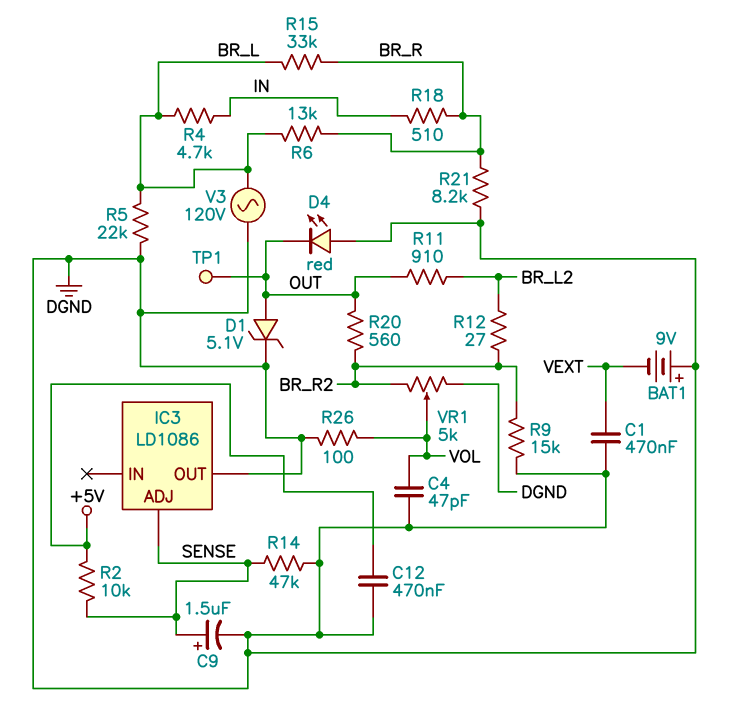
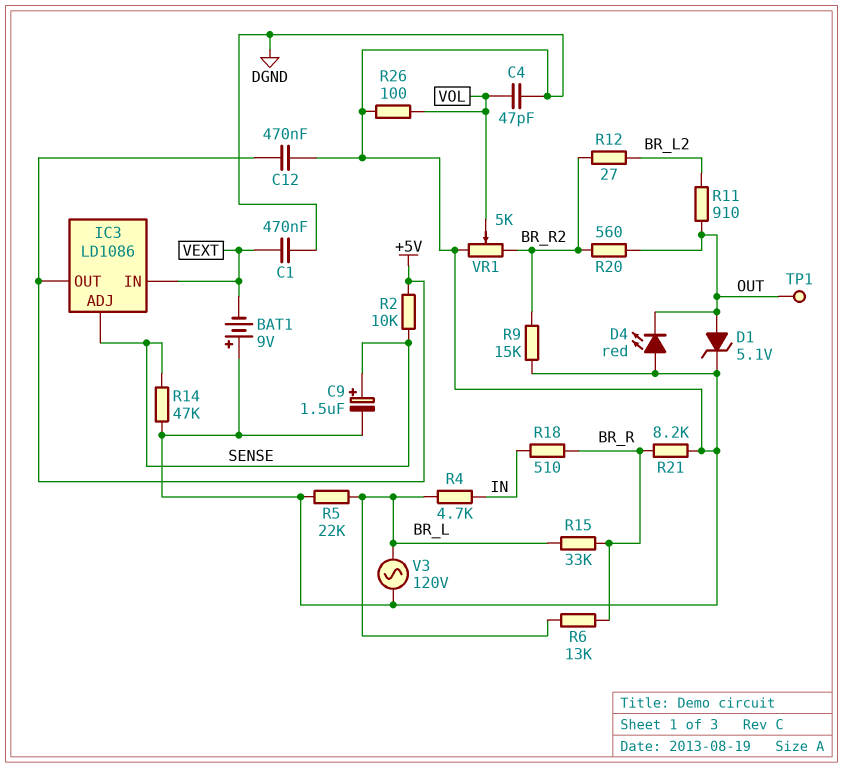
IC3 pin IN: none -> VEXT
IC3 pin OUT: DGND -> +5V

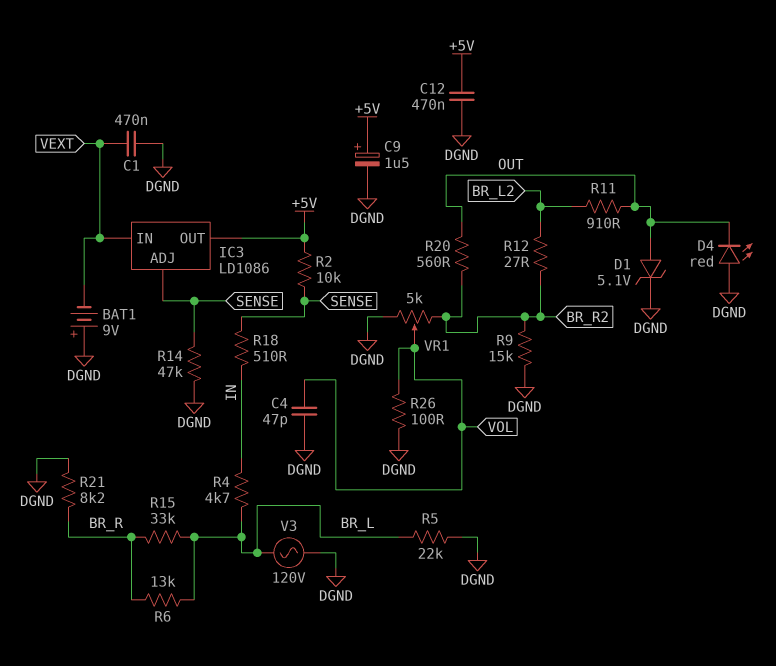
C9: 1.5uF (plus SENSE, minus DGND) -> 1.5uF (plus +5V, minus DGND)
R18: 510 (BR_R, IN) -> 510 (IN, SENSE)
TP1: test point (OUT) -> none

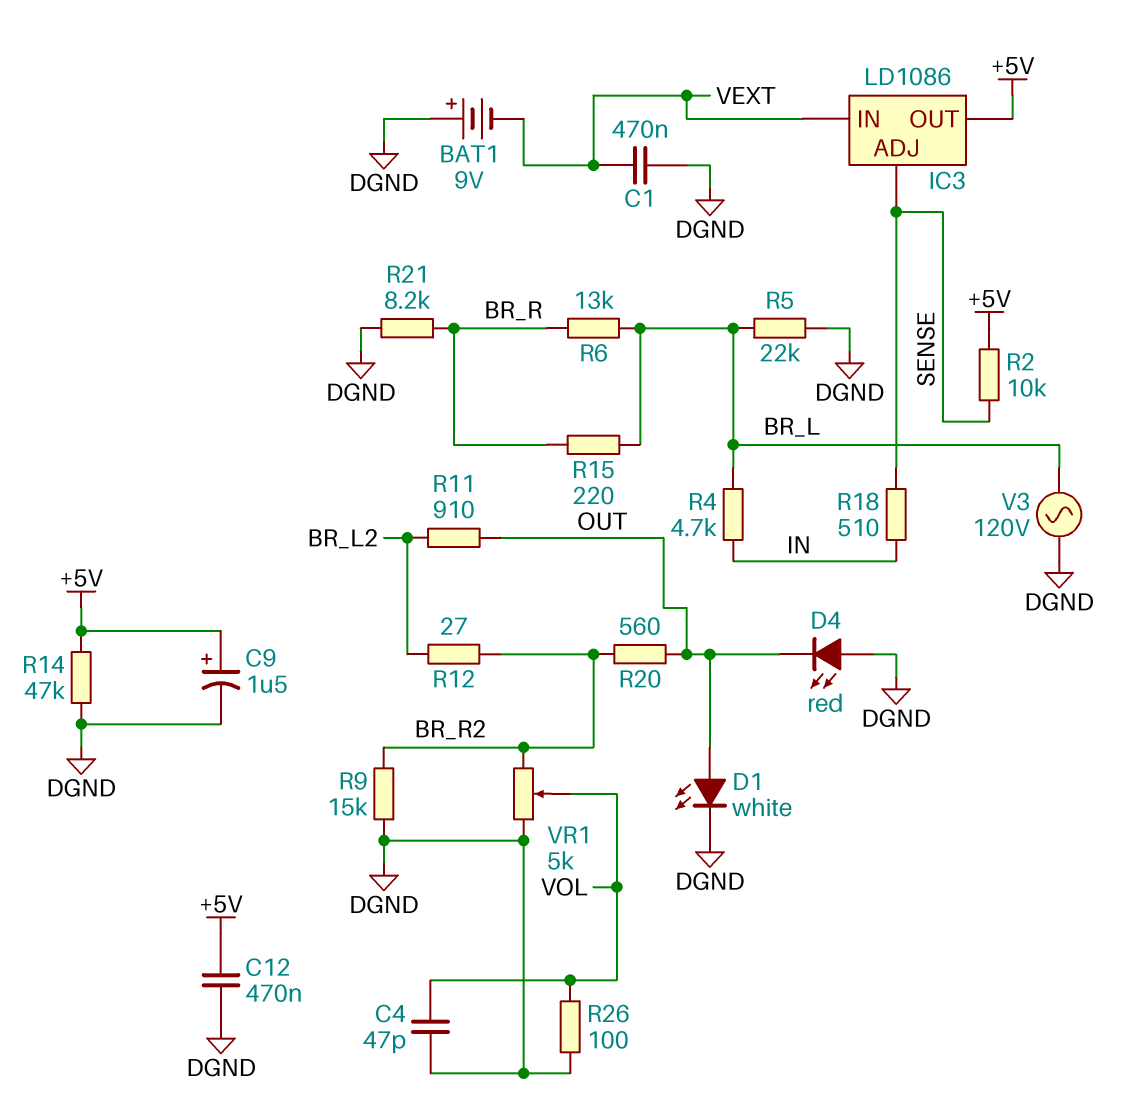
D1: zener 5.1V (A OUT, K DGND) -> LED white (A OUT, K DGND)
R14: 47k (DGND, SENSE) -> 47k (+5V, DGND)
R15: 33k (BR_L, BR_R) -> 220 (BR_L, BR_R)

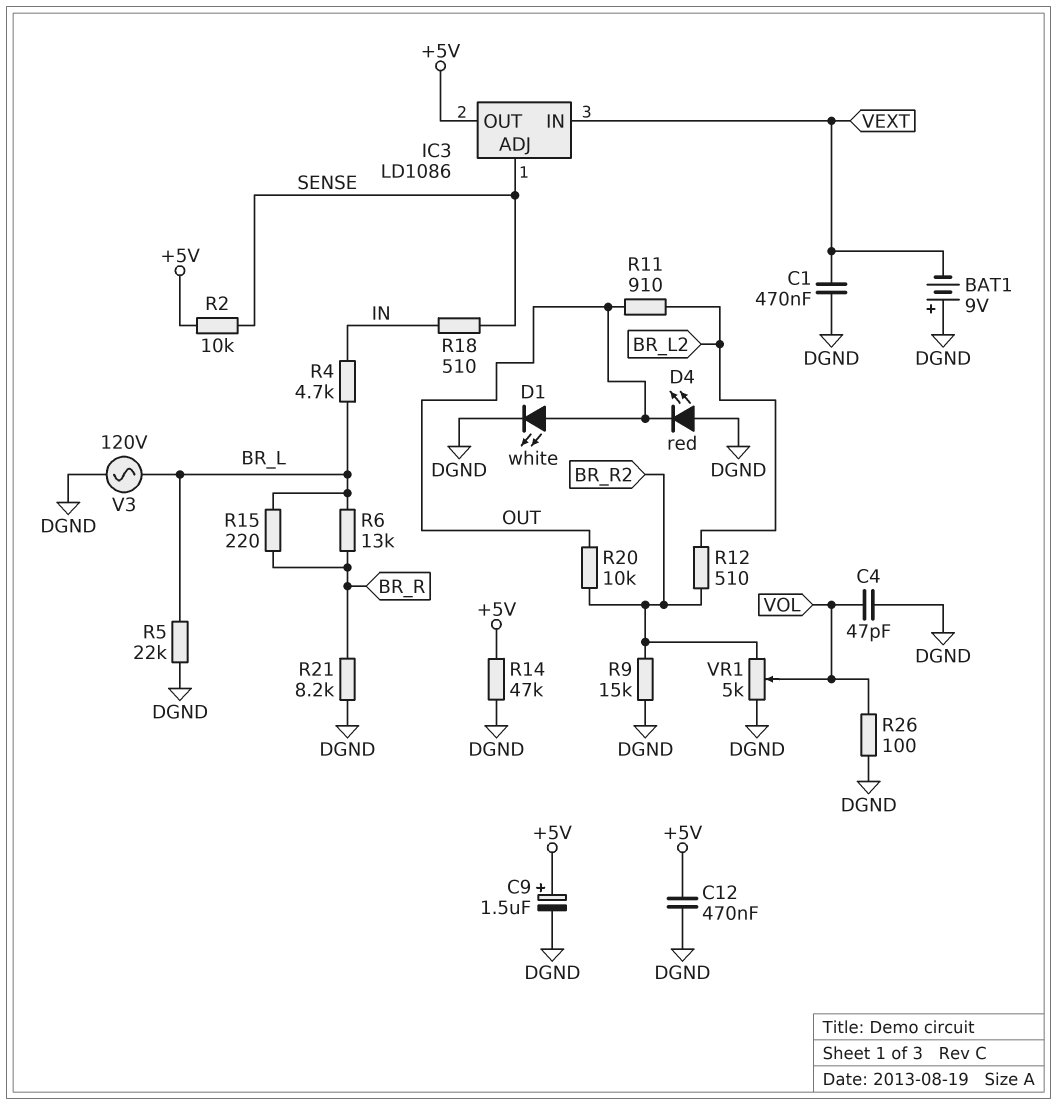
R12: 27 (BR_L2, BR_R2) -> 510 (BR_L2, BR_R2)
R20: 560 (BR_R2, OUT) -> 10k (BR_R2, OUT)

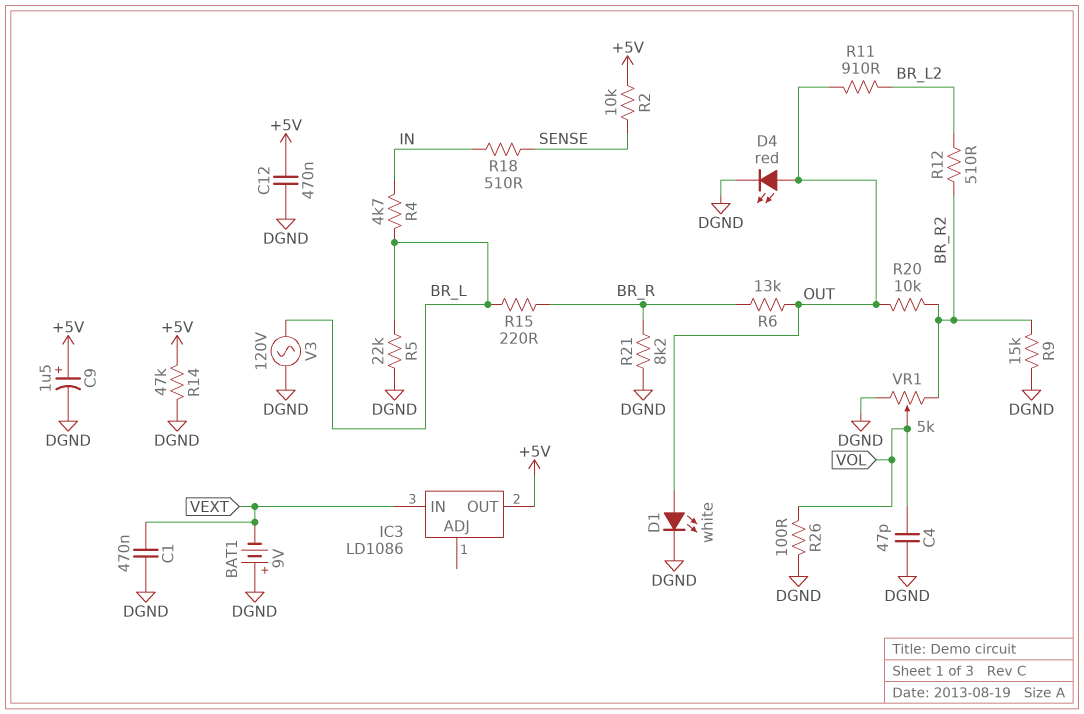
D4: LED red (A DGND, K OUT) -> LED red (A OUT, K DGND)
IC3 pin ADJ: SENSE -> none
R6: 13k (BR_L, BR_R) -> 13k (BR_R, OUT)

